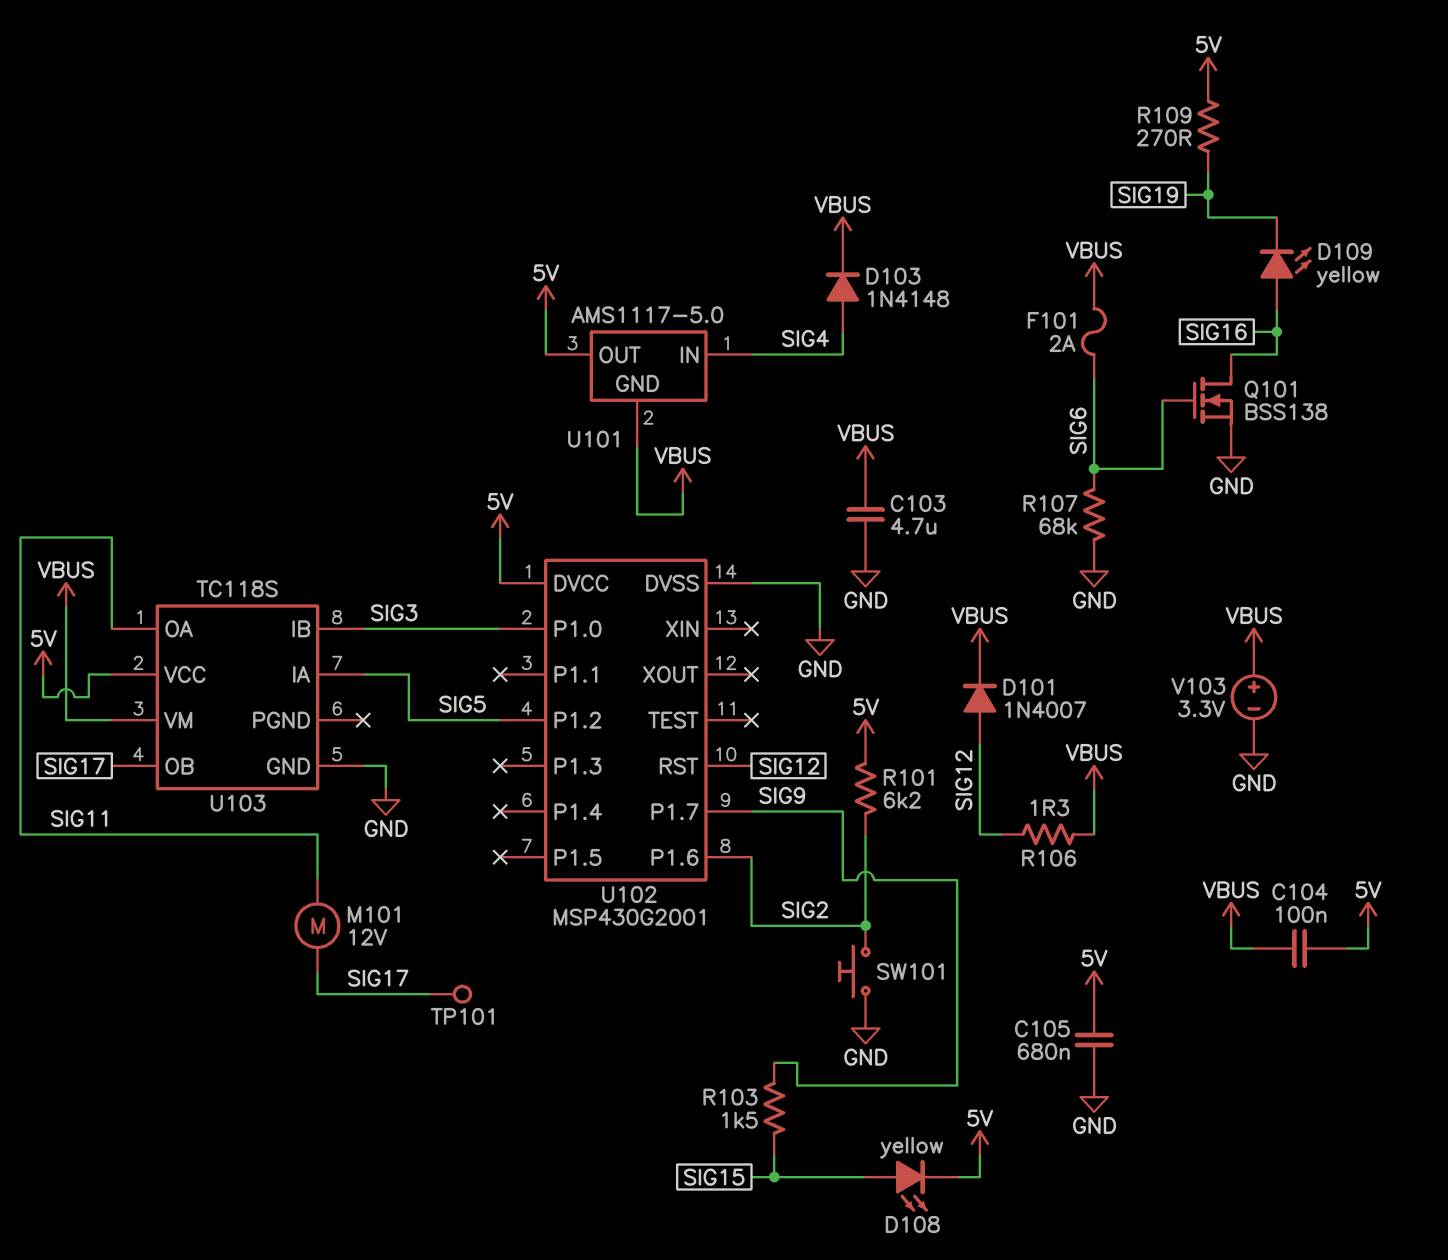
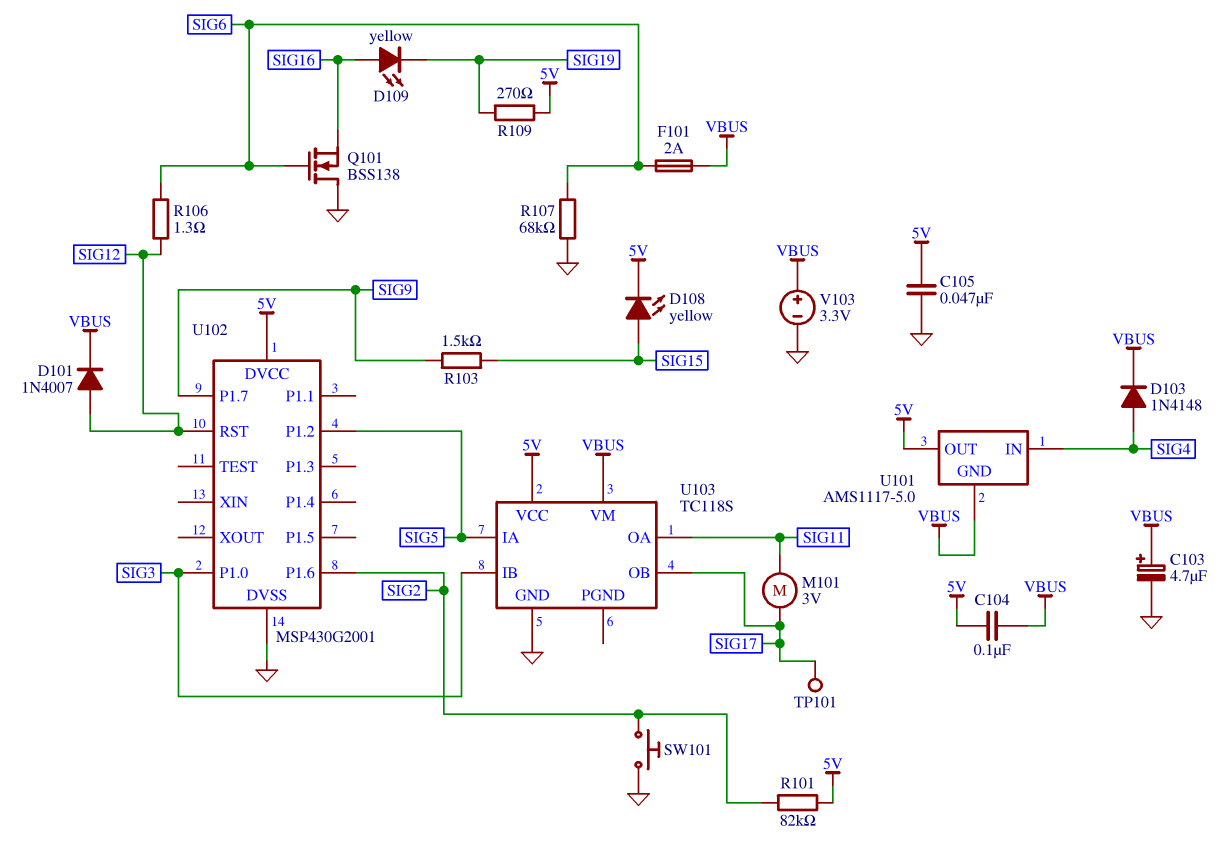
C103: 4.7uF (GND, VBUS) -> 4.7uF (plus VBUS, minus GND)
C105: 680nF (5V, GND) -> 47nF (5V, GND)
M101: motor 12V (SIG11, SIG17) -> motor 3V (SIG11, SIG17)
Q101: NMOS BSS138 (G SIG6, D SIG16, S GND) -> NMOS BSS138 (G SIG6, D GND, S SIG16)
R101: 6.2k (5V, SIG2) -> 82k (5V, SIG2)
R106: 1.3 (SIG12, VBUS) -> 1.3 (SIG6, SIG12)

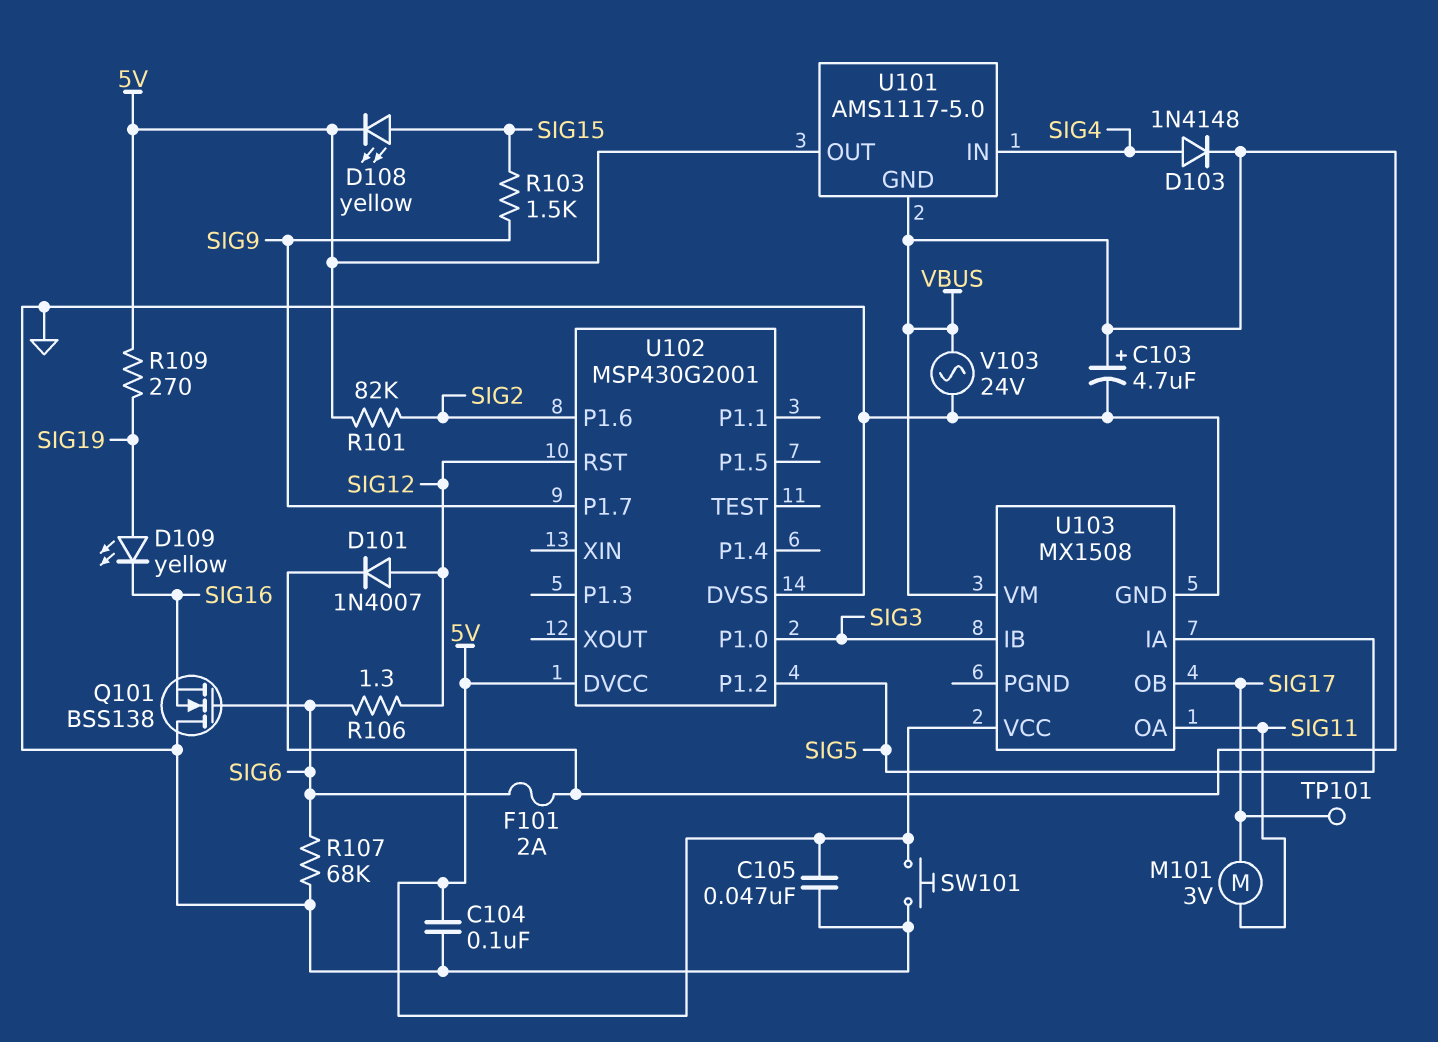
C104: 100nF (5V, VBUS) -> 100nF (5V, GND)
D109: LED yellow (A SIG16, K SIG19) -> LED yellow (A SIG19, K SIG16)
SW101: button (GND, SIG2) -> button (5V, GND)
U103: TC118S -> MX1508
V103: 3.3V (plus VBUS, minus GND) -> AC 24V (GND, VBUS)

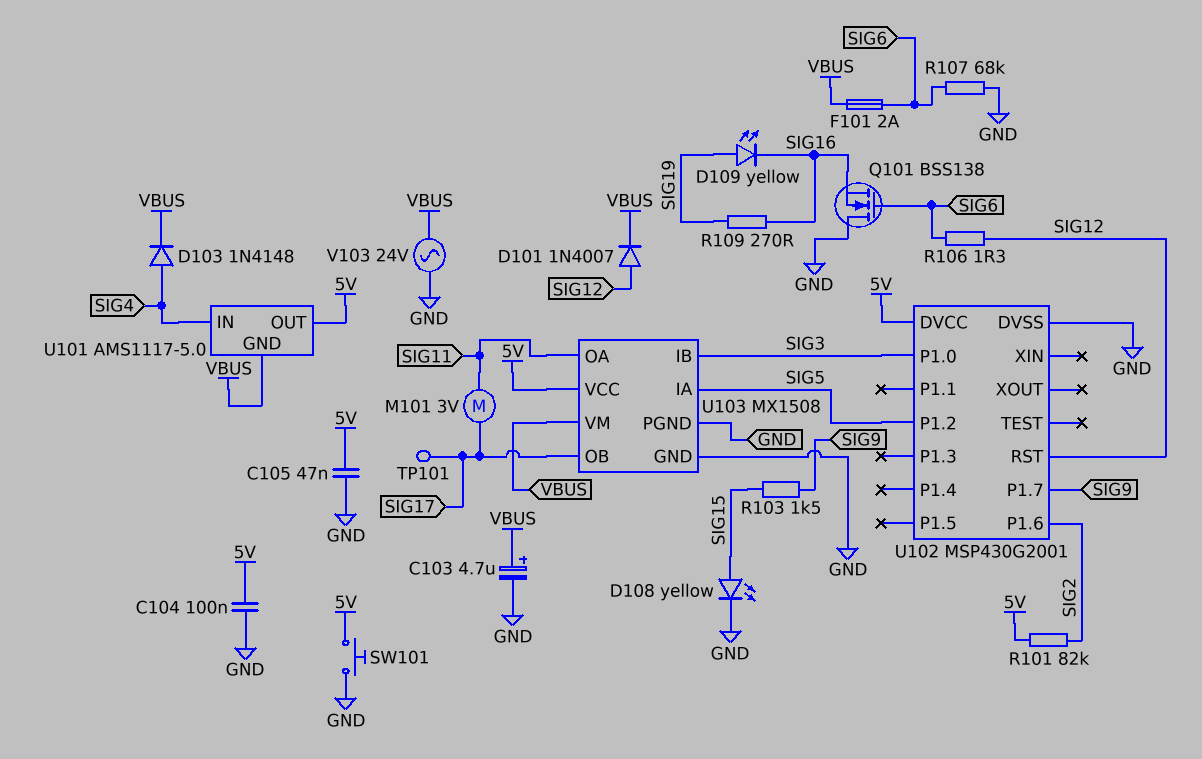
D108: LED yellow (A SIG15, K 5V) -> LED yellow (A SIG15, K GND)
R109: 270 (5V, SIG19) -> 270 (SIG16, SIG19)
U103 pin PGND: none -> GND

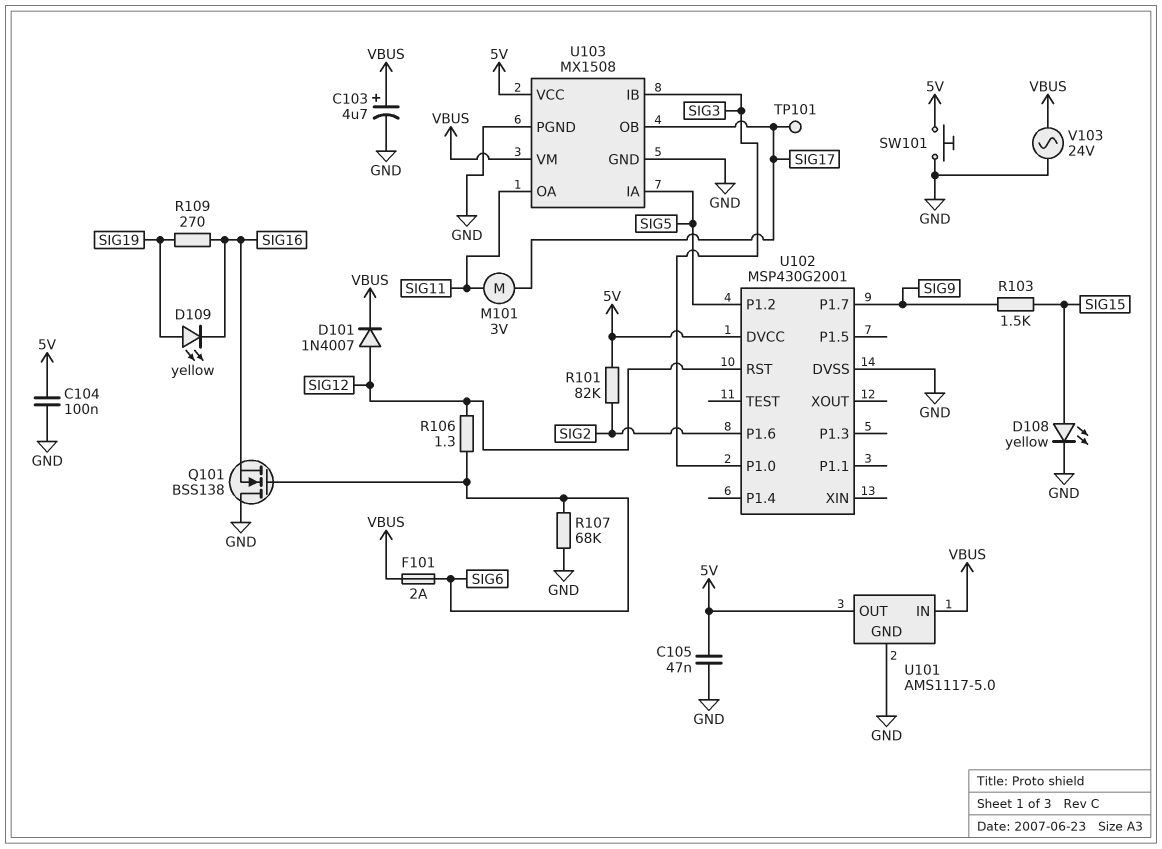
D103: diode 1N4148 (A SIG4, K VBUS) -> none
U101 pin GND: VBUS -> GND
U101 pin IN: SIG4 -> VBUS

